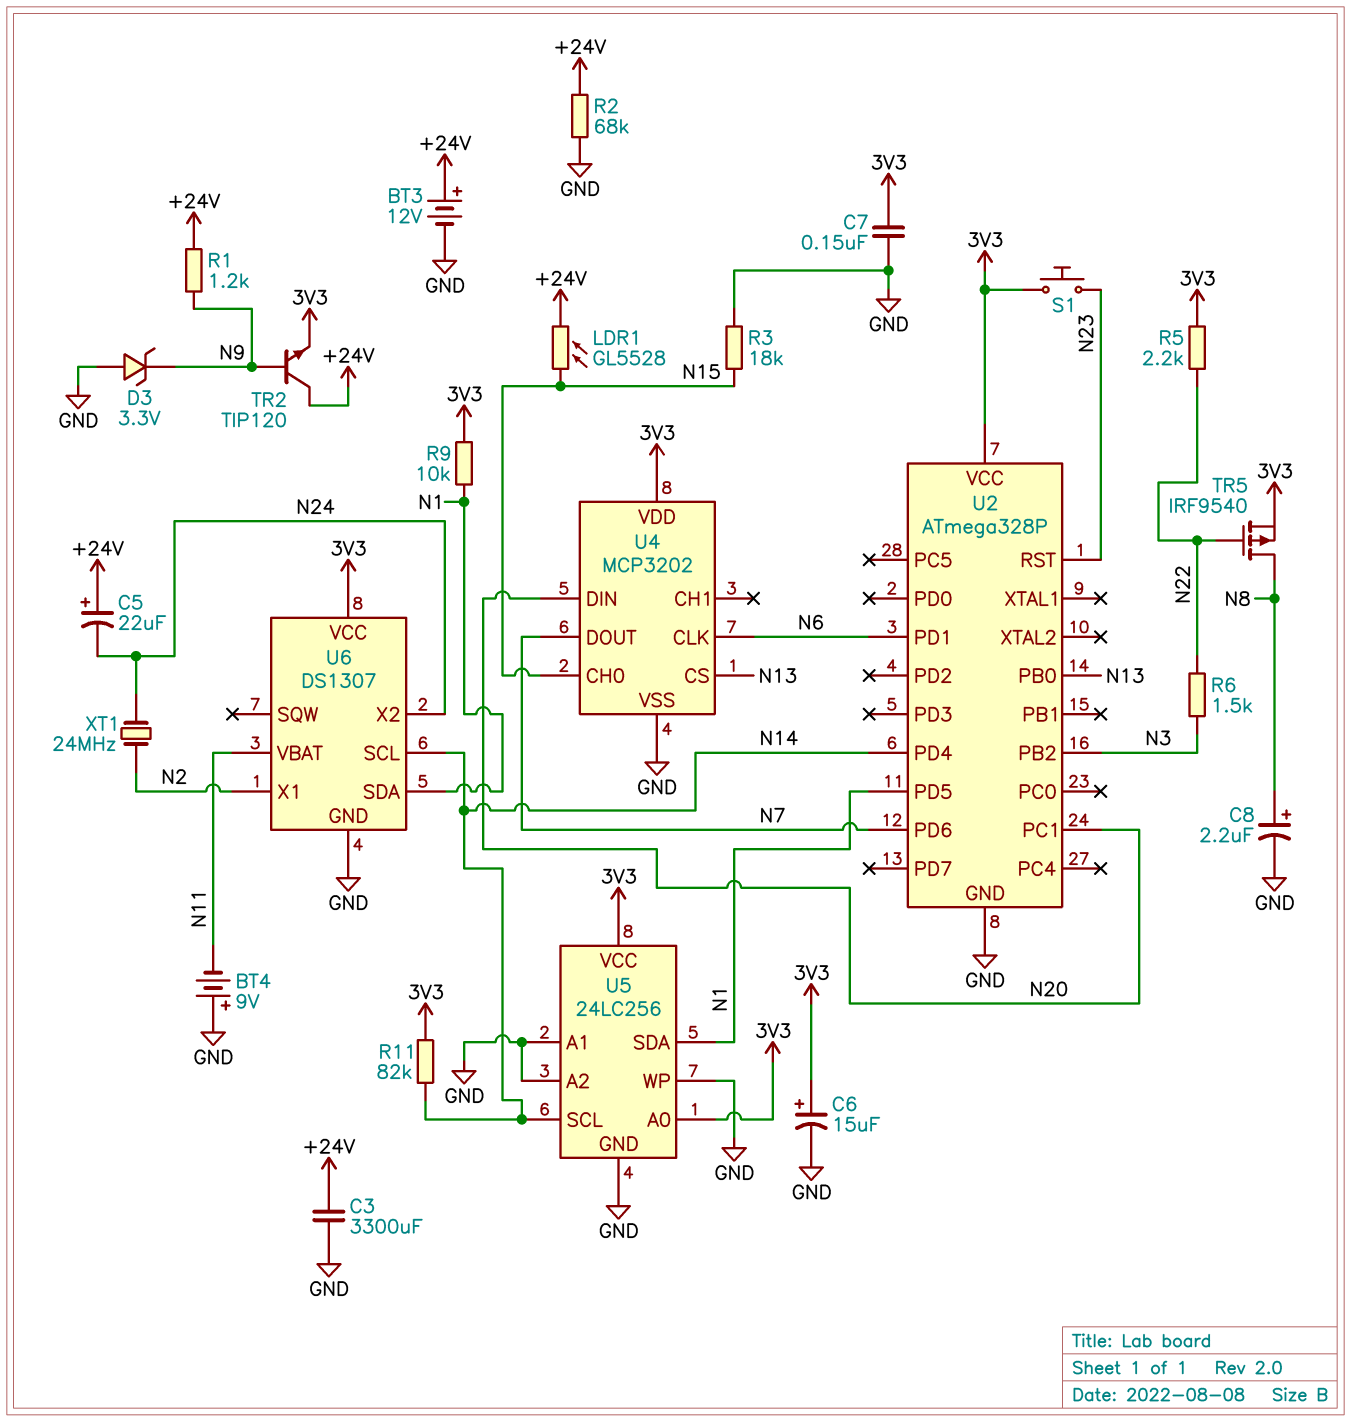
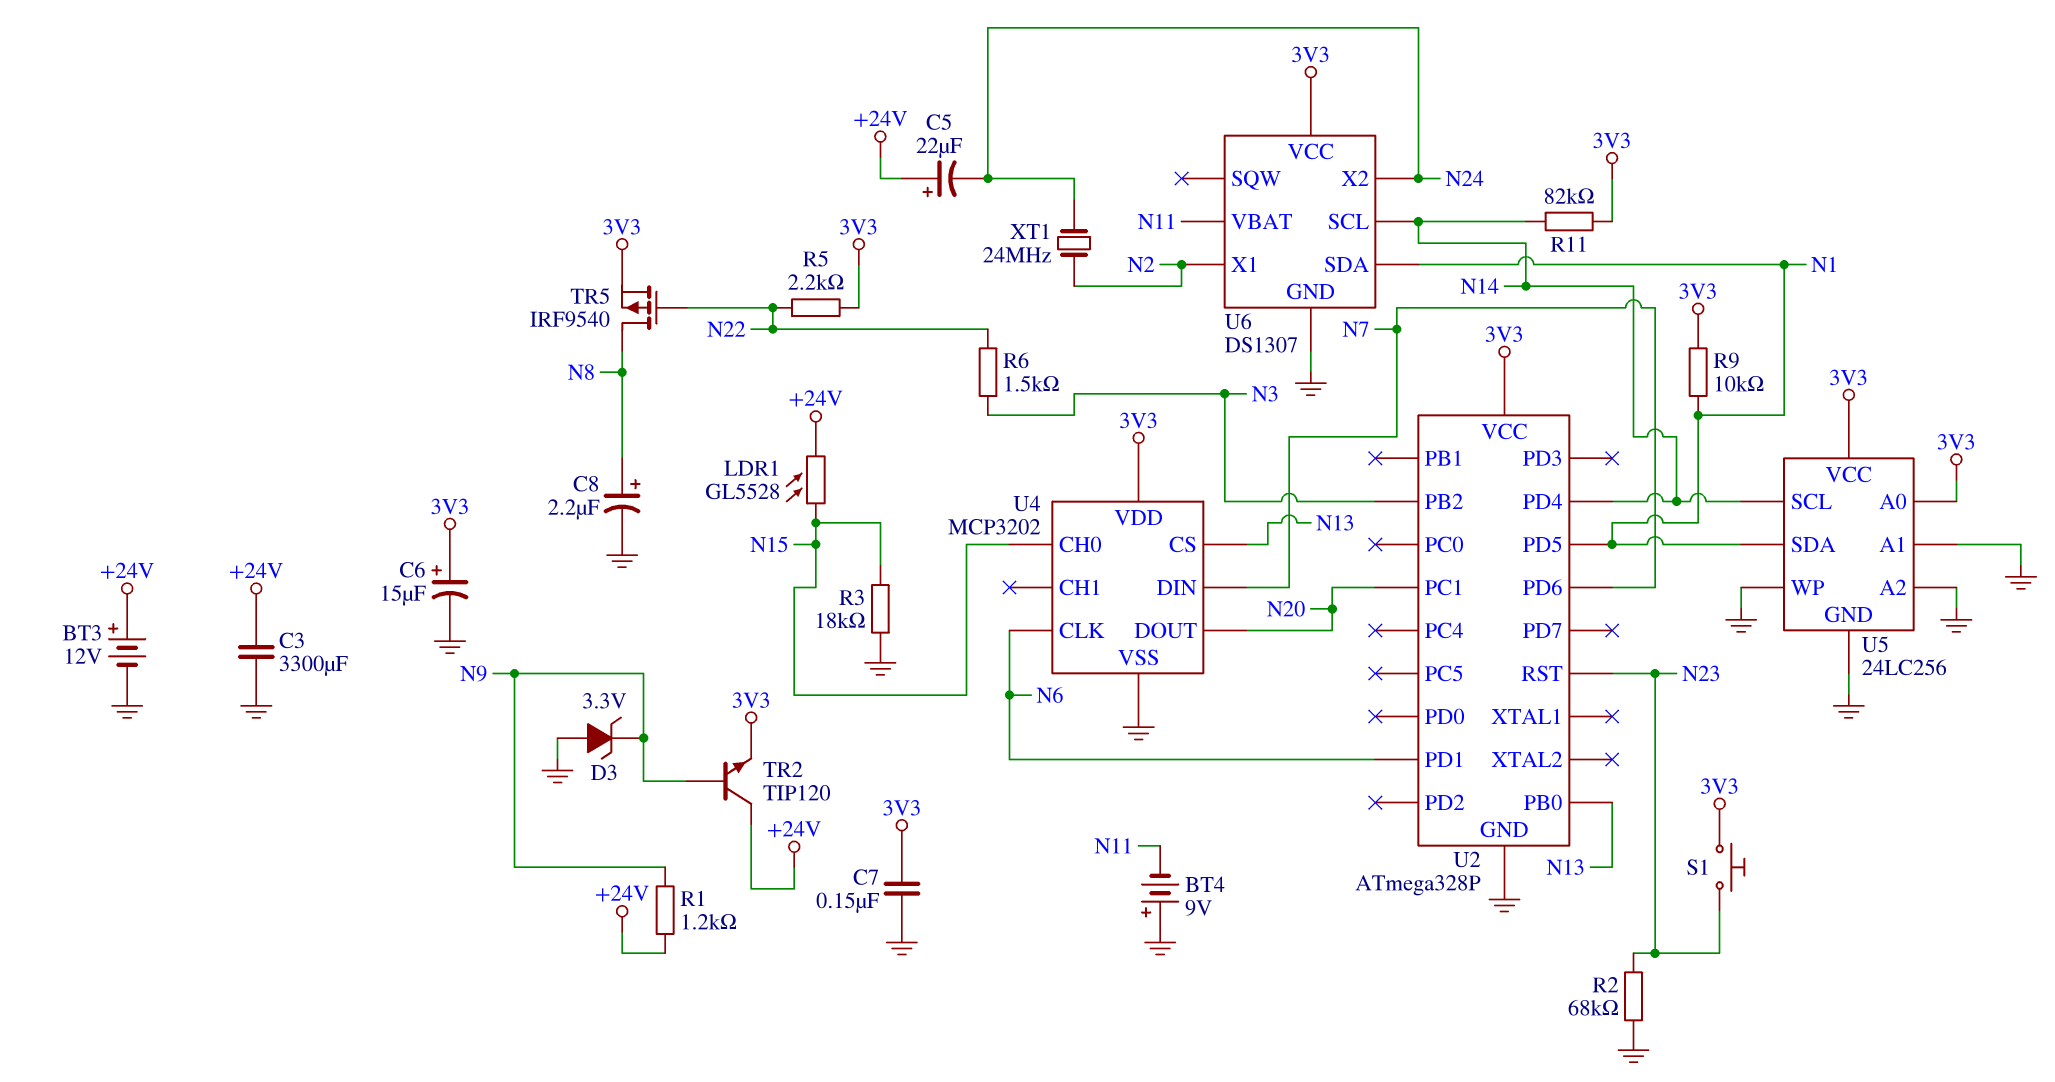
R2: 68k (+24V, GND) -> 68k (GND, N23)
U4 pin DIN: N20 -> N7
U4 pin DOUT: N7 -> N20

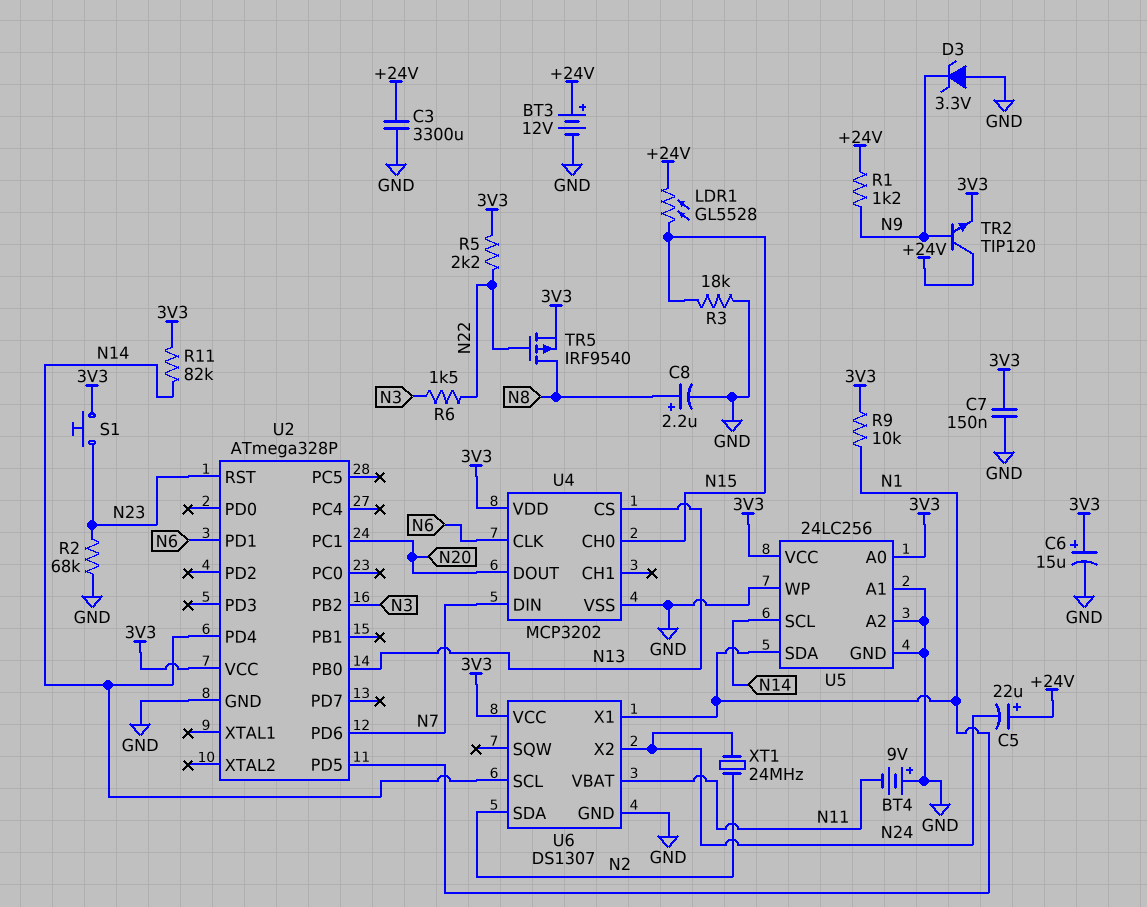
U6 pin SDA: N1 -> N2
U6 pin X1: N2 -> N1

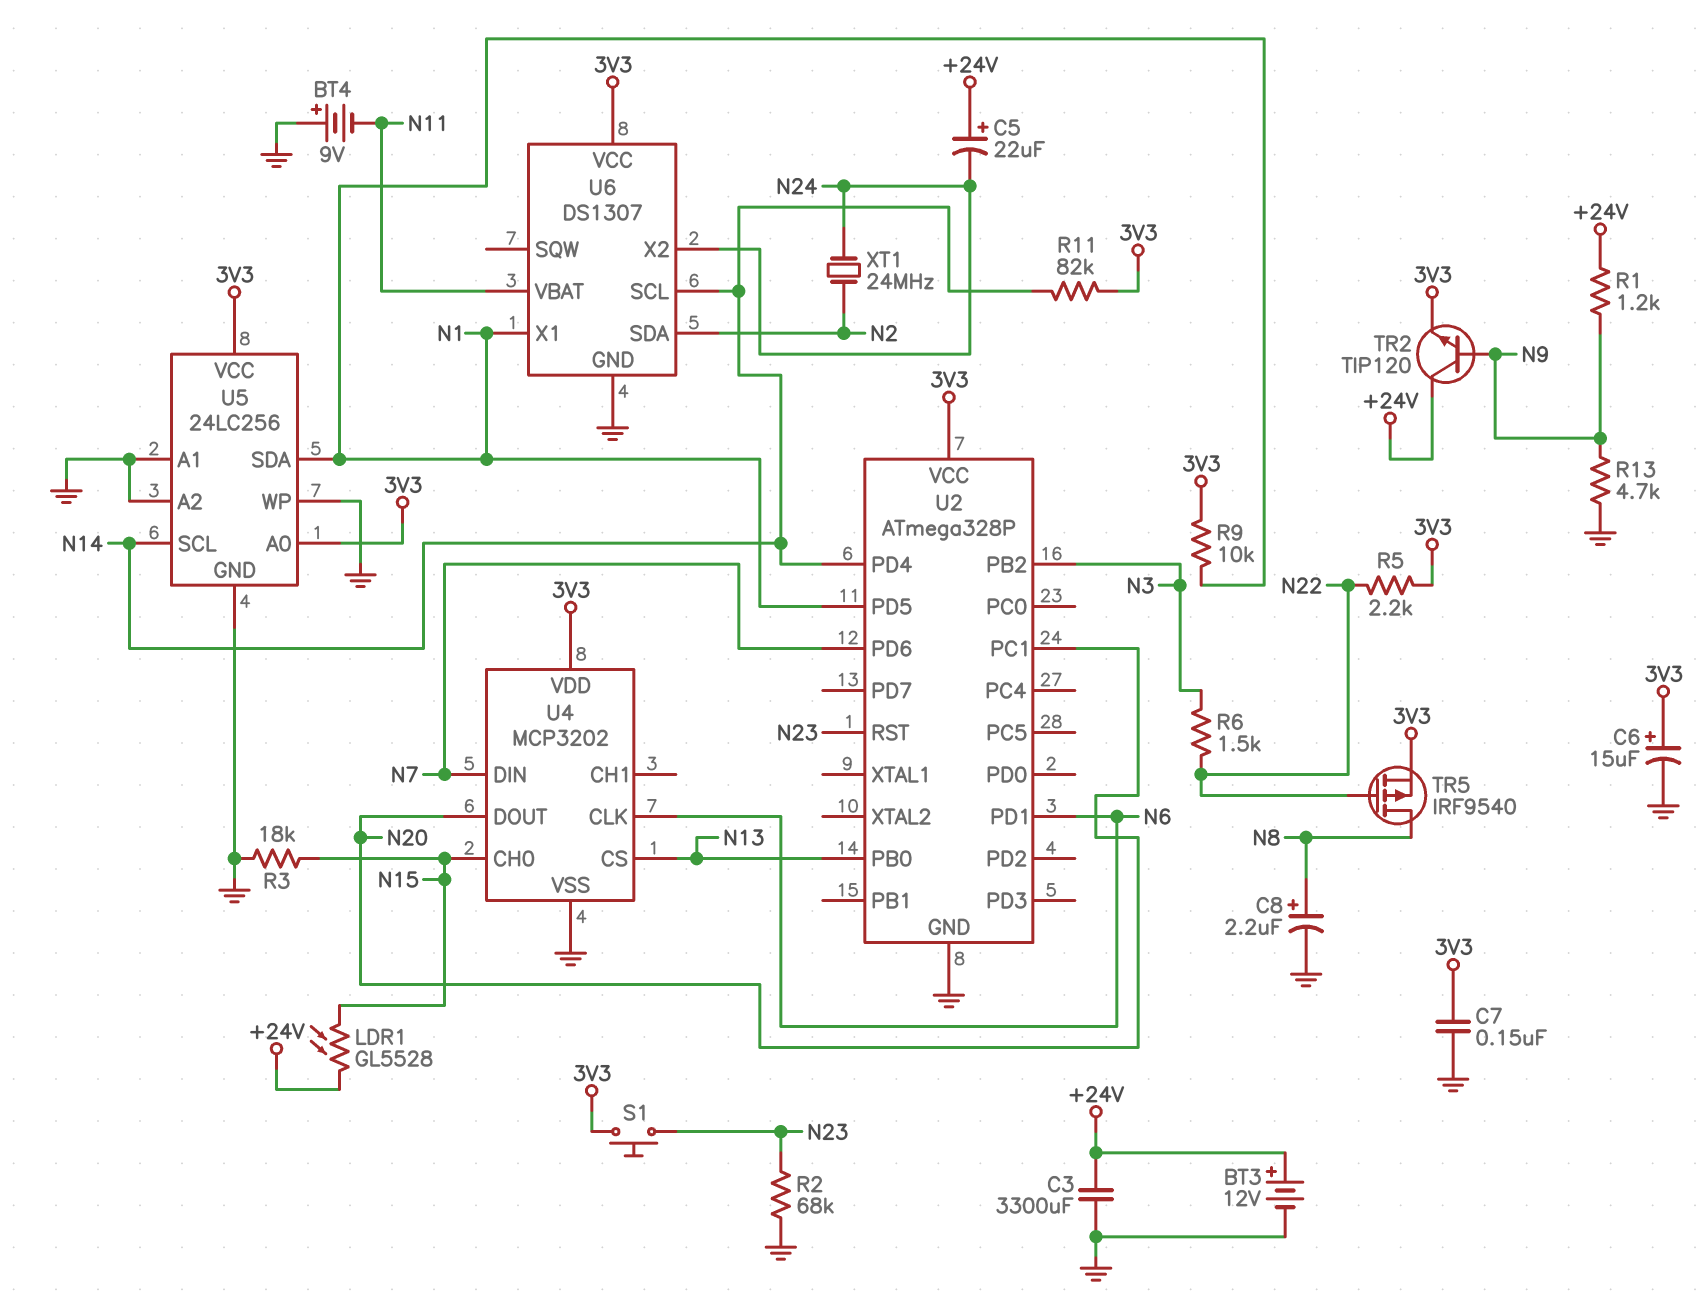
D3: zener 3.3V (A GND, K N9) -> none
R13: none -> 4.7k (GND, N9)

